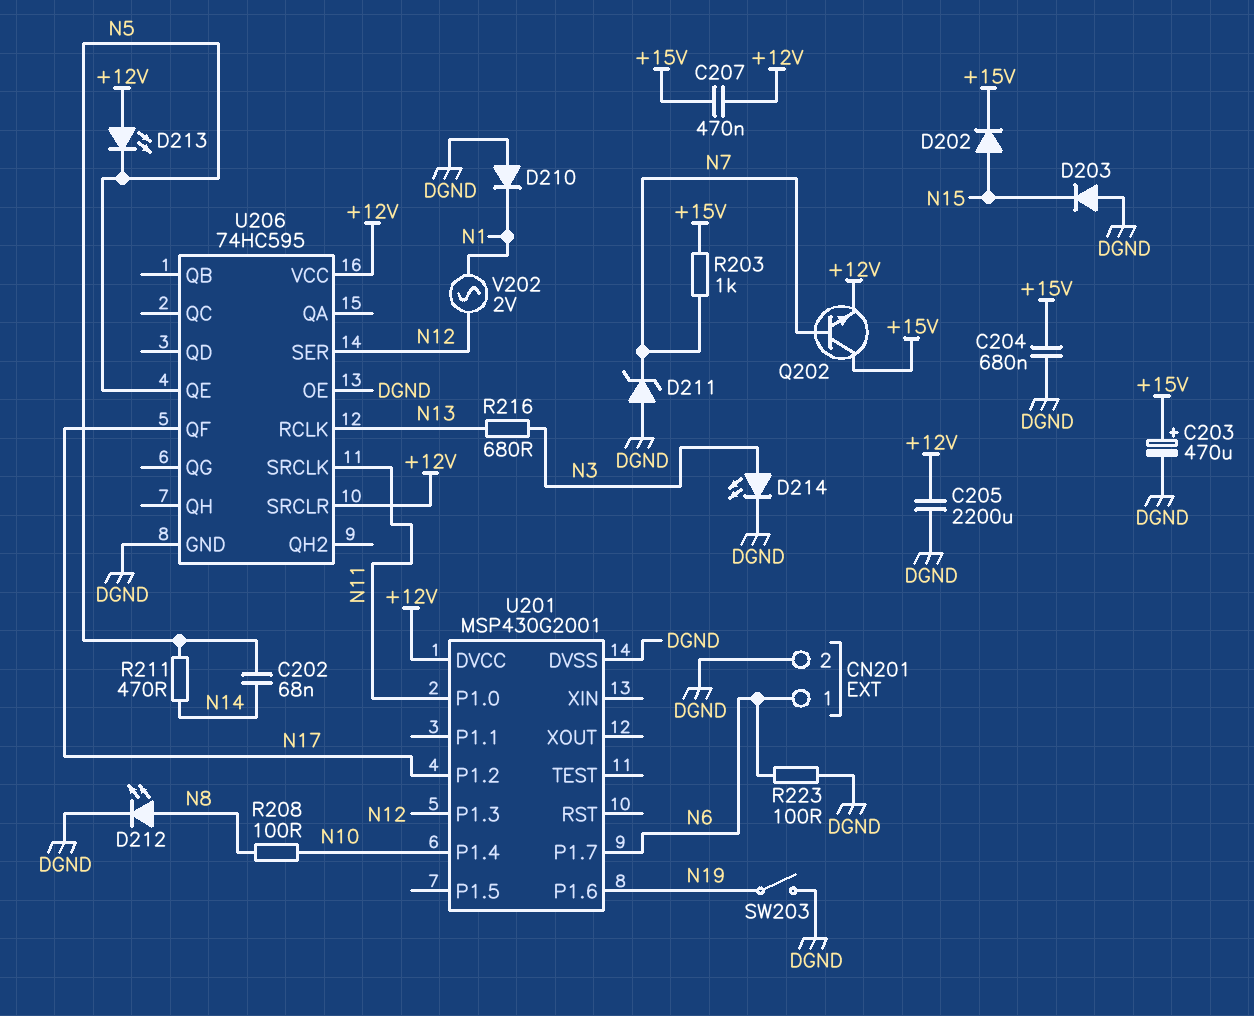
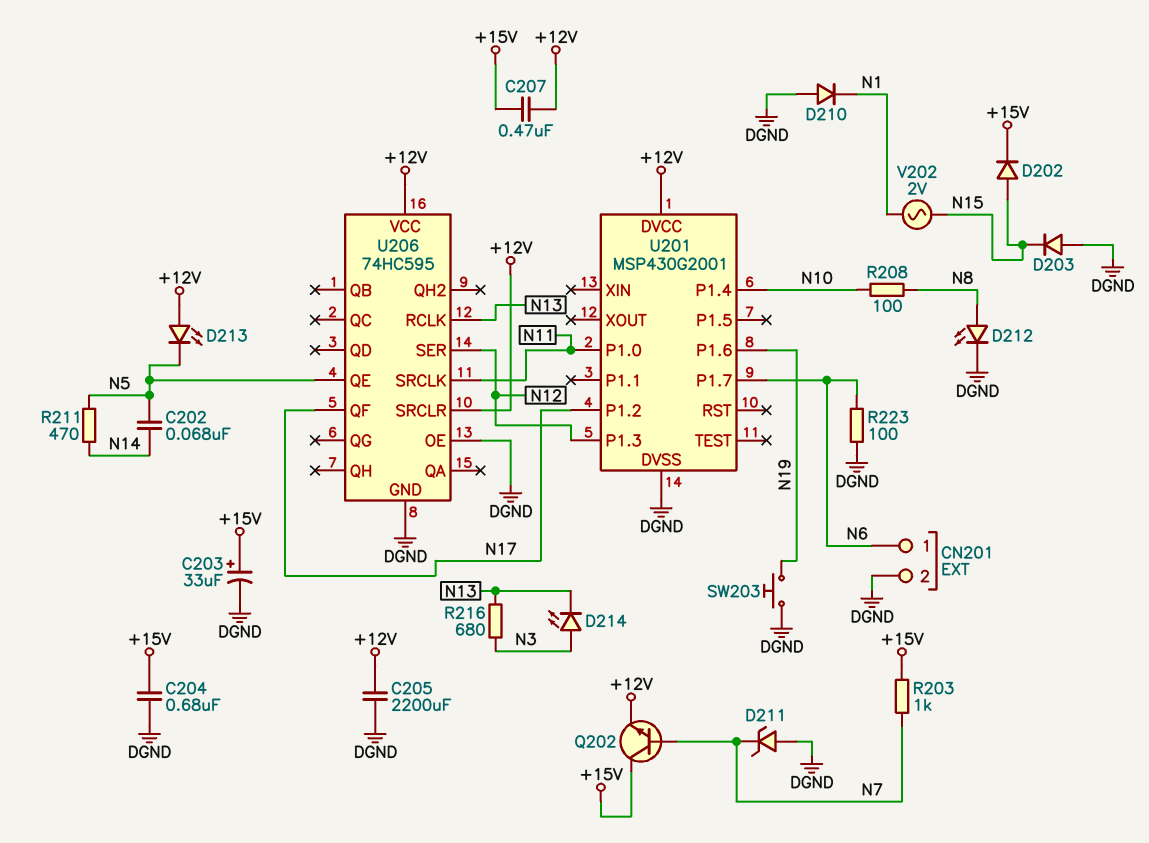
C203: 470uF (plus +15V, minus DGND) -> 33uF (plus +15V, minus DGND)
D214: LED (A N3, K DGND) -> LED (A N3, K N13)
SW203: switch (DGND, N19) -> button (DGND, N19)
V202: AC 2V (N1, N12) -> AC 2V (N1, N15)

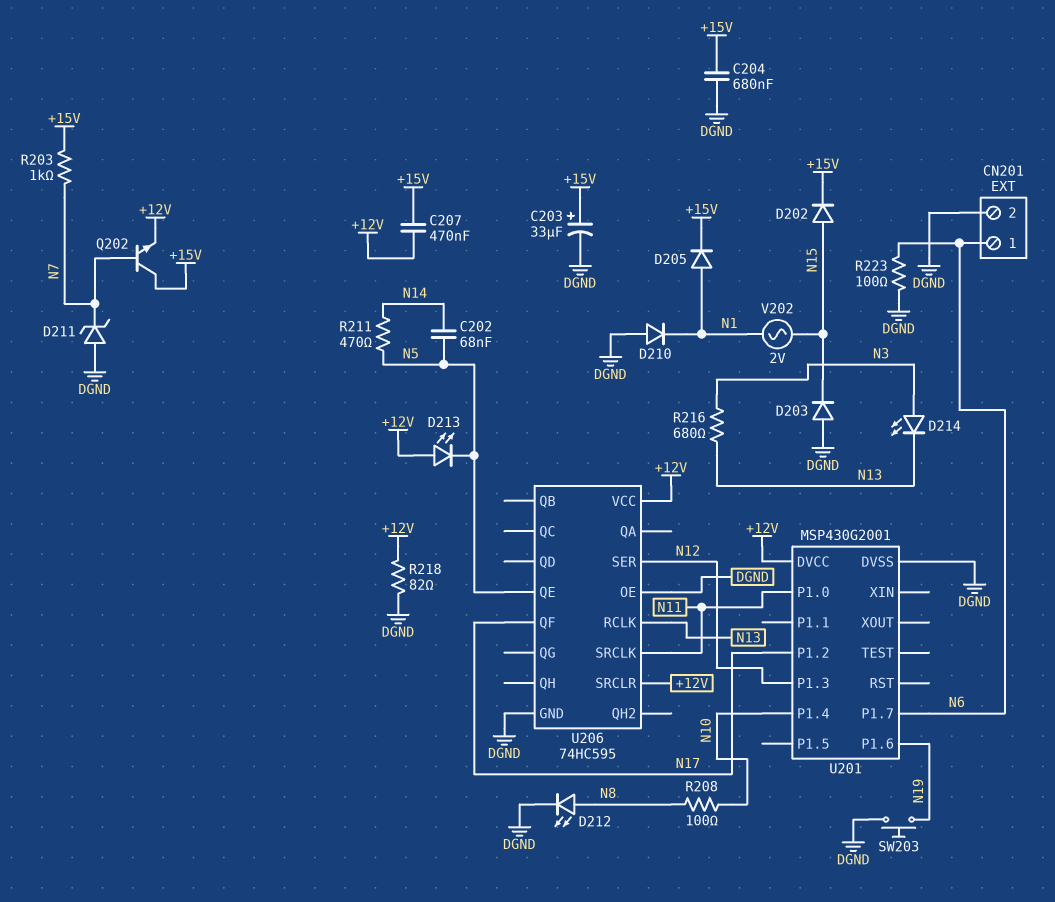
C205: 2200uF (+12V, DGND) -> none
D205: none -> diode (A N1, K +15V)
R218: none -> 82 (+12V, DGND)

